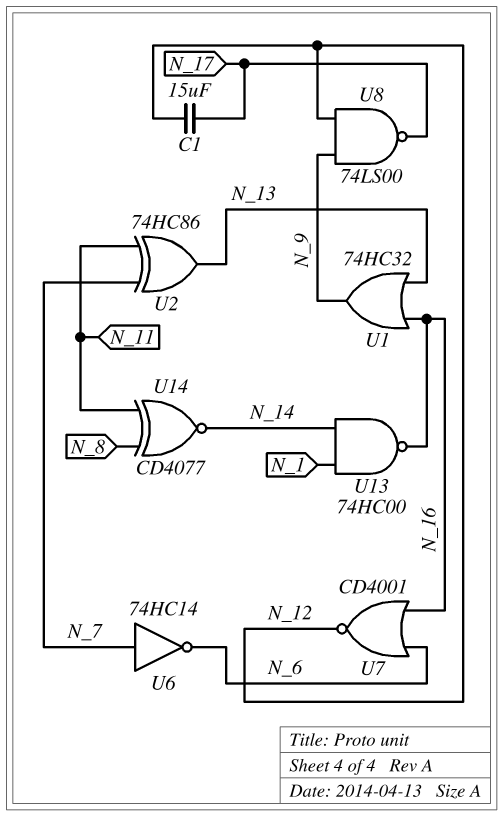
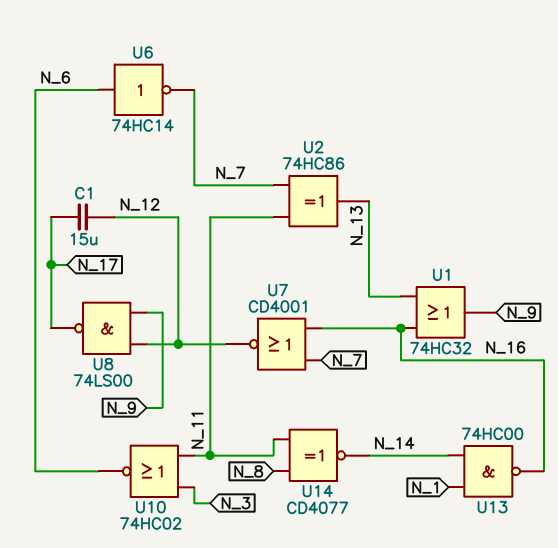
U6: NOT 74HC14 (in N_7, out N_6) -> NOT 74HC14 (in N_6, out N_7)
U7: NOR CD4001 (in N_6, in N_16, out N_12) -> NOR CD4001 (in N_7, in N_16, out N_12)
U10: none -> NOR 74HC02 (in N_3, in N_11, out N_6)

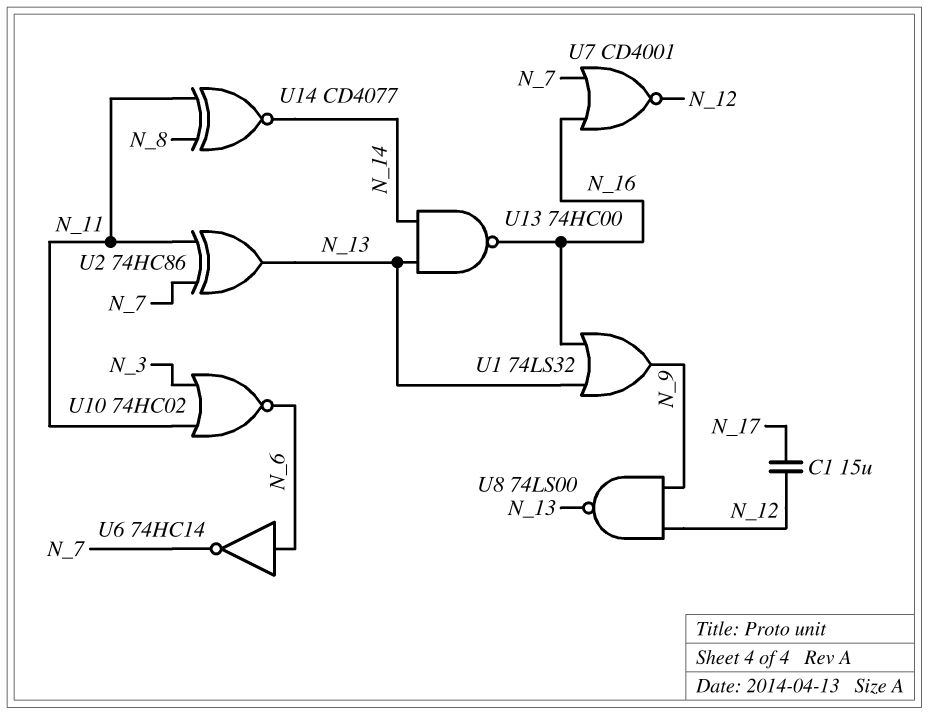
U1: OR 74HC32 (in N_13, in N_16, out N_9) -> OR 74LS32 (in N_13, in N_16, out N_9)
U8: NAND 74LS00 (in N_9, in N_12, out N_17) -> NAND 74LS00 (in N_9, in N_12, out N_13)
U13: NAND 74HC00 (in N_1, in N_14, out N_16) -> NAND 74HC00 (in N_13, in N_14, out N_16)

